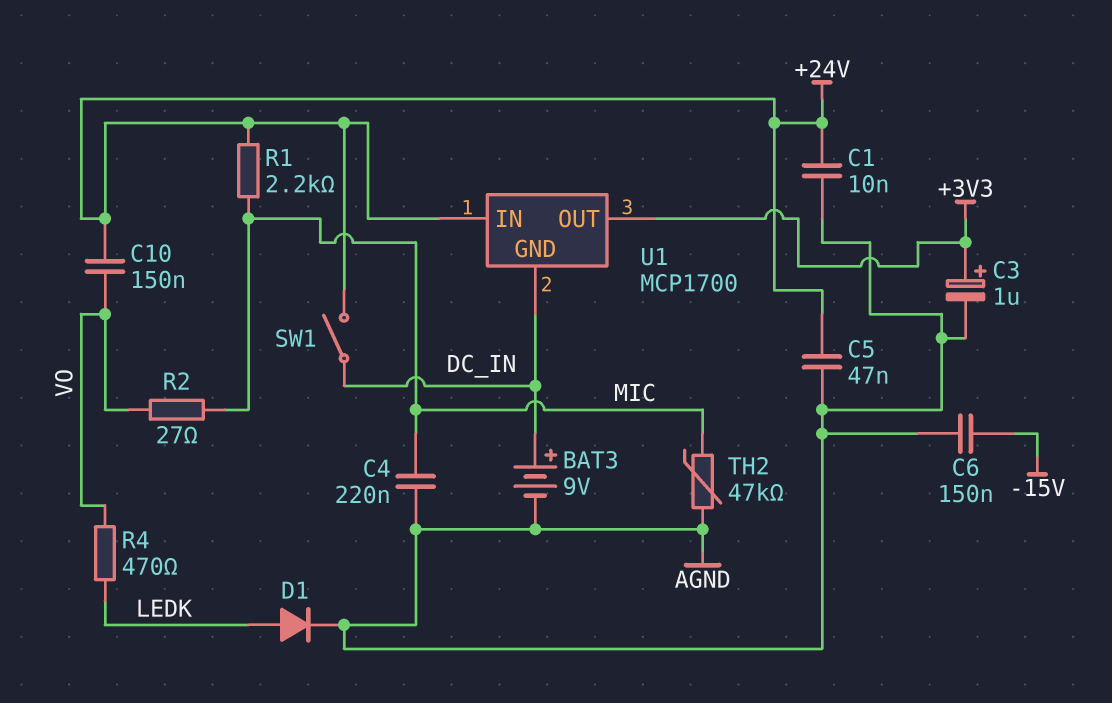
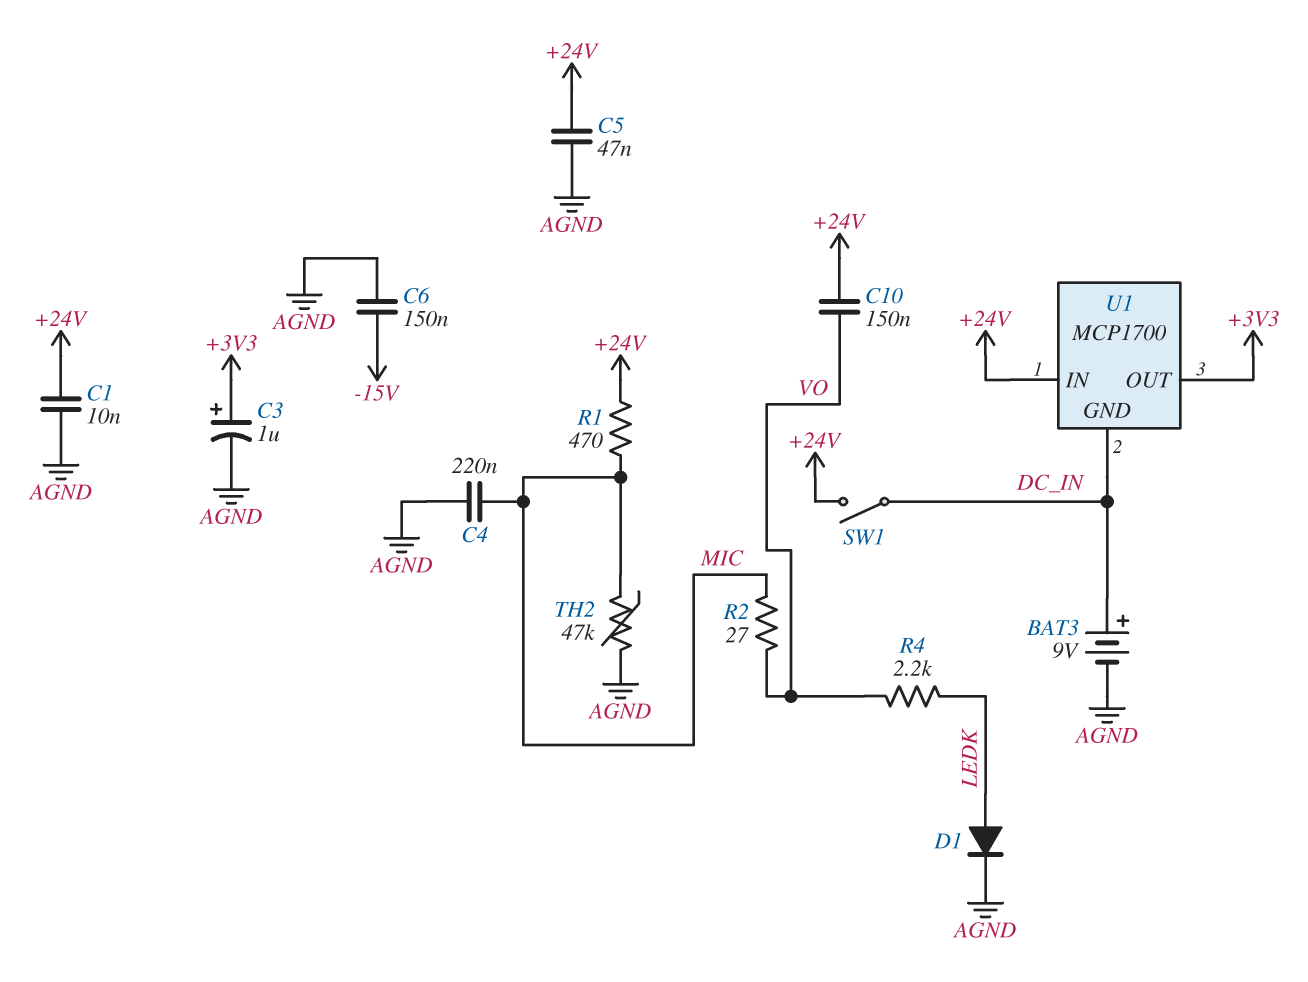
R1: 2.2k (+24V, MIC) -> 470 (+24V, MIC)
R4: 470 (LEDK, VO) -> 2.2k (LEDK, VO)

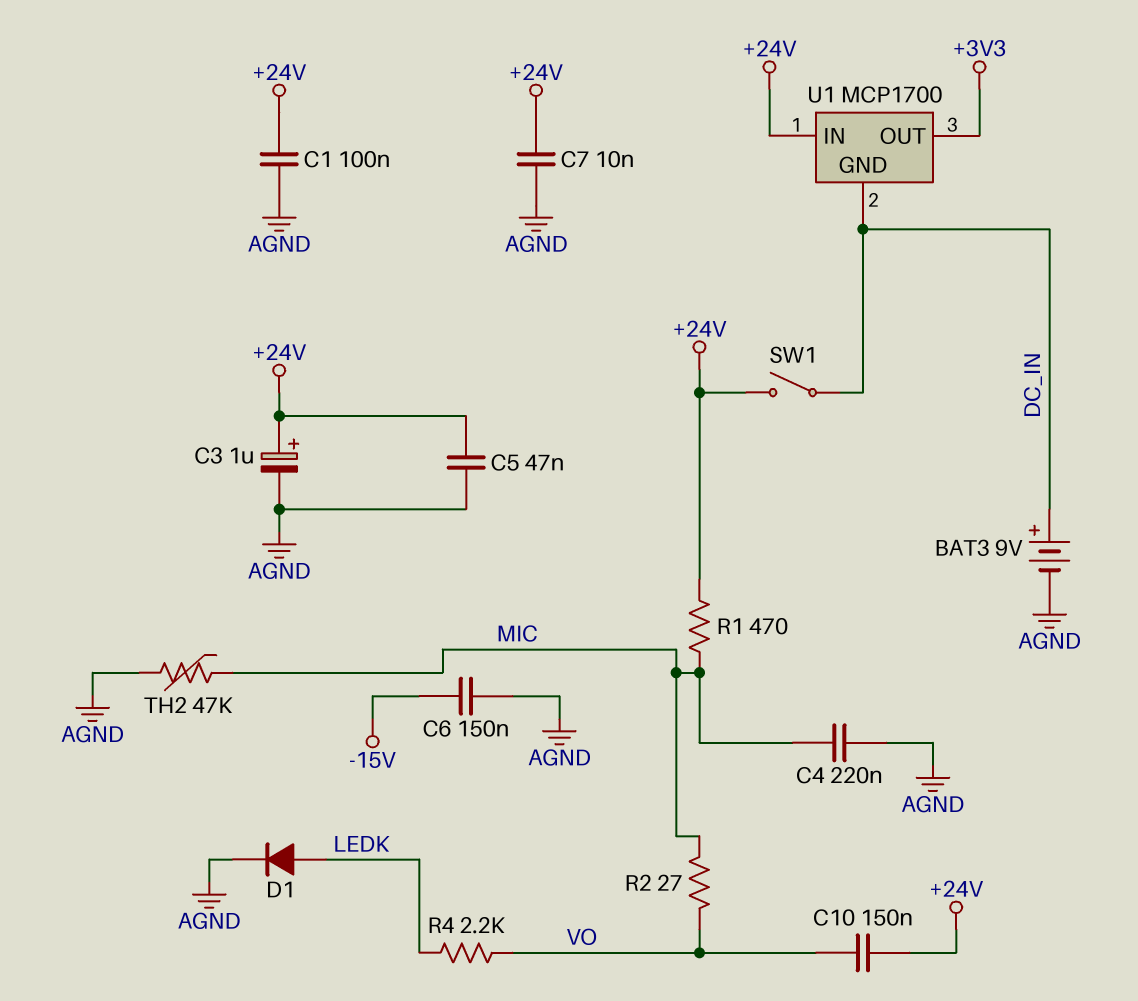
C1: 10nF (+24V, AGND) -> 100nF (+24V, AGND)
C3: 1uF (plus +3V3, minus AGND) -> 1uF (plus +24V, minus AGND)
C7: none -> 10nF (+24V, AGND)

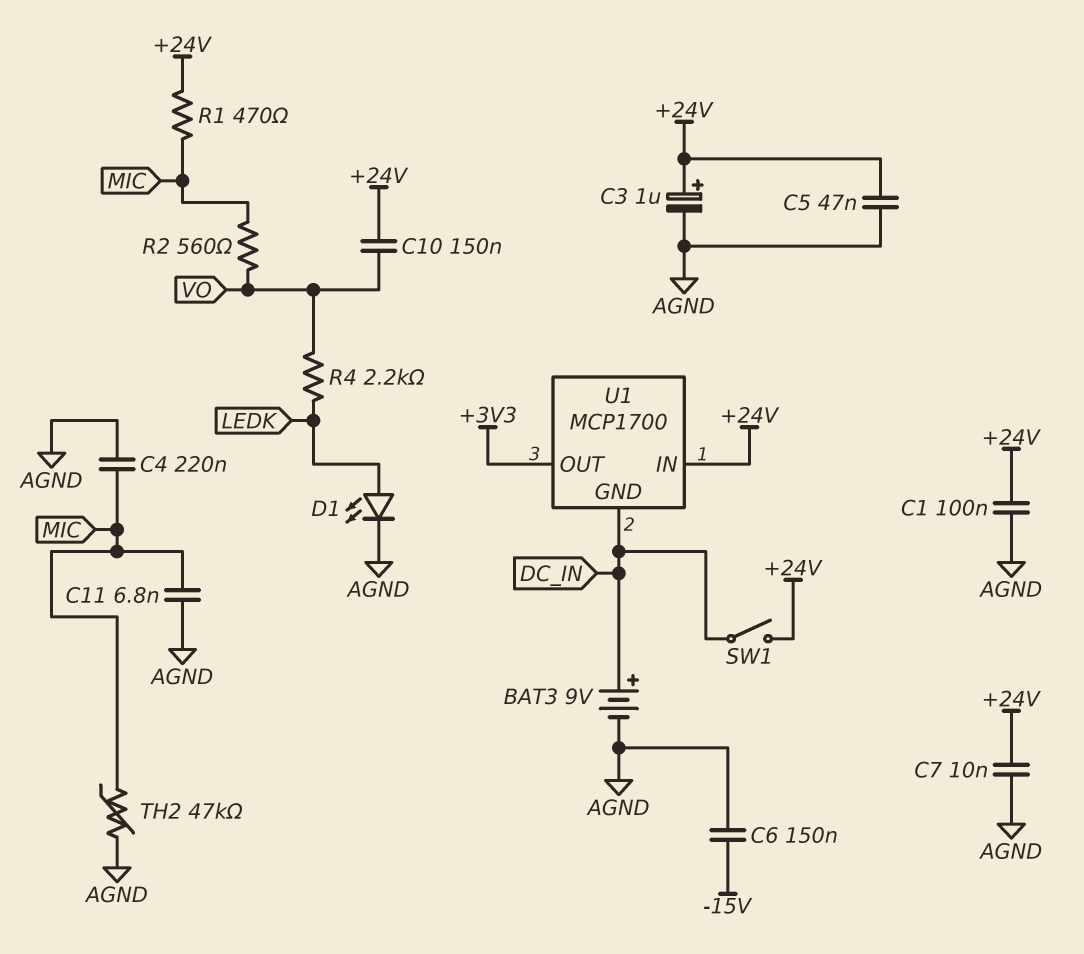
C11: none -> 6.8nF (AGND, MIC)
D1: diode (A LEDK, K AGND) -> LED (A LEDK, K AGND)
R2: 27 (MIC, VO) -> 560 (MIC, VO)

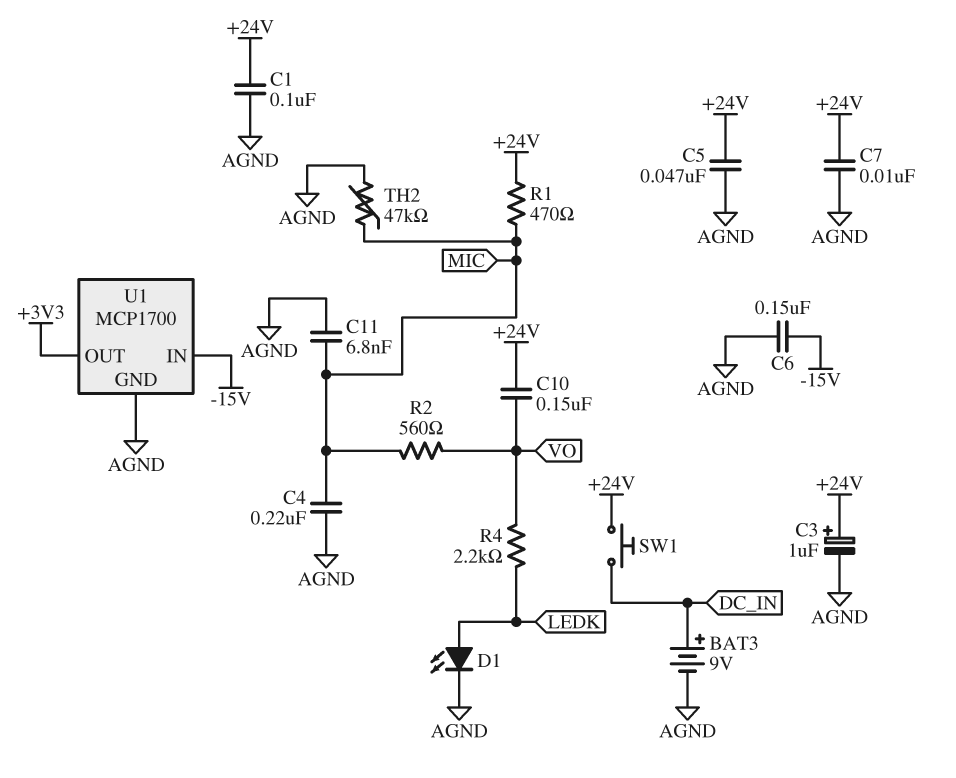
SW1: switch (+24V, DC_IN) -> button (+24V, DC_IN)
U1 pin GND: DC_IN -> AGND
U1 pin IN: +24V -> -15V

